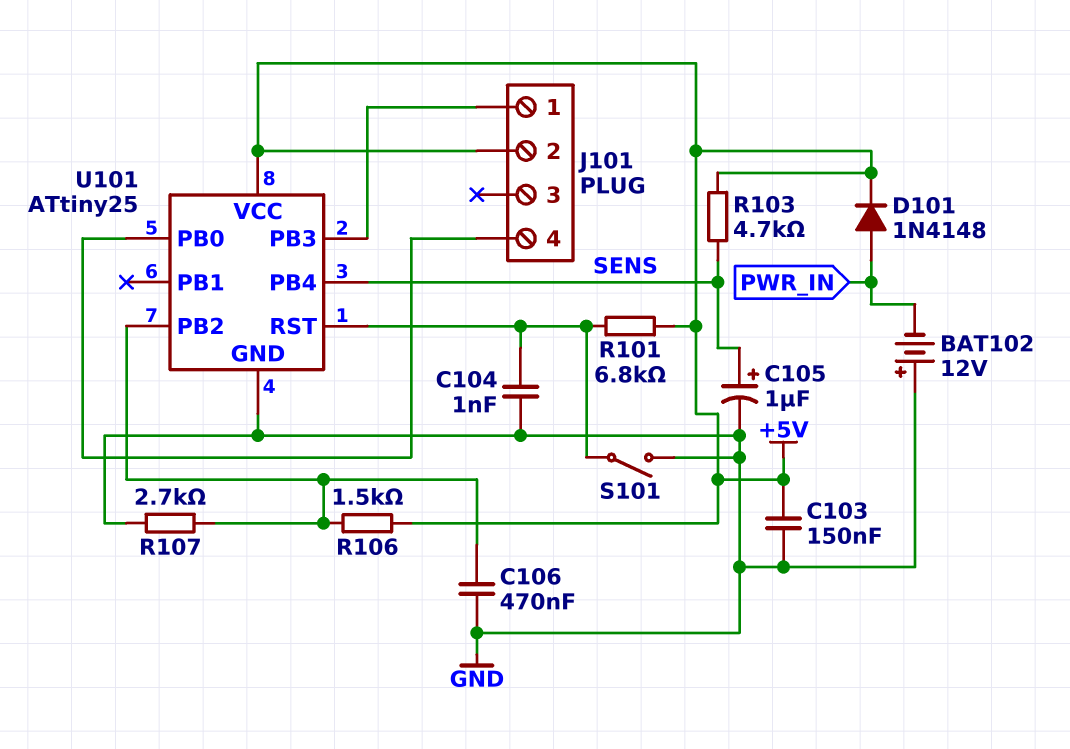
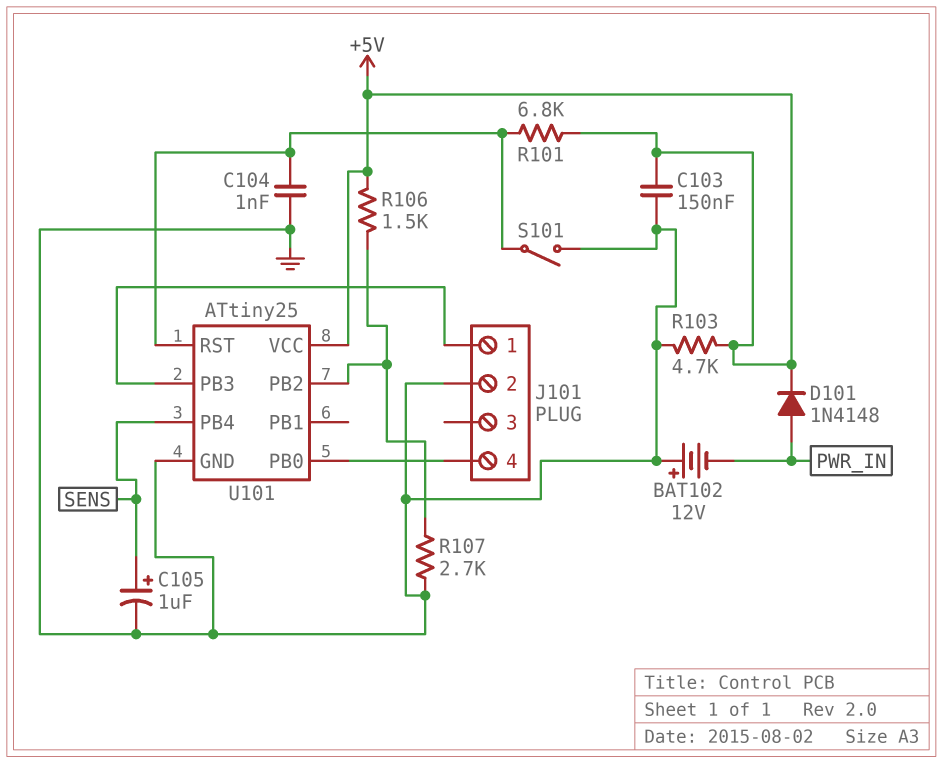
C106: 470nF (GND, U101/PB2) -> none
J101 pin 2: +5V -> GND
R103: 4.7k (+5V, SENS) -> 4.7k (+5V, GND)

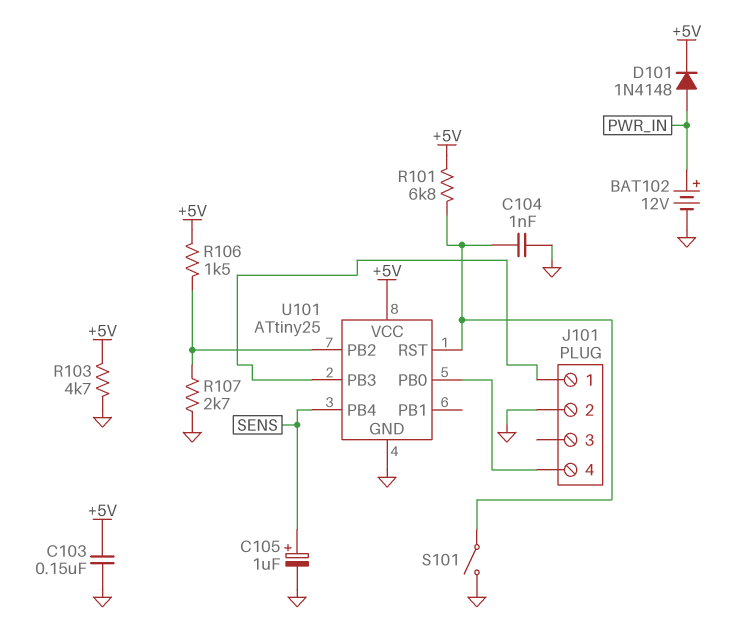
BAT102: 12V (plus GND, minus PWR_IN) -> 12V (plus PWR_IN, minus GND)

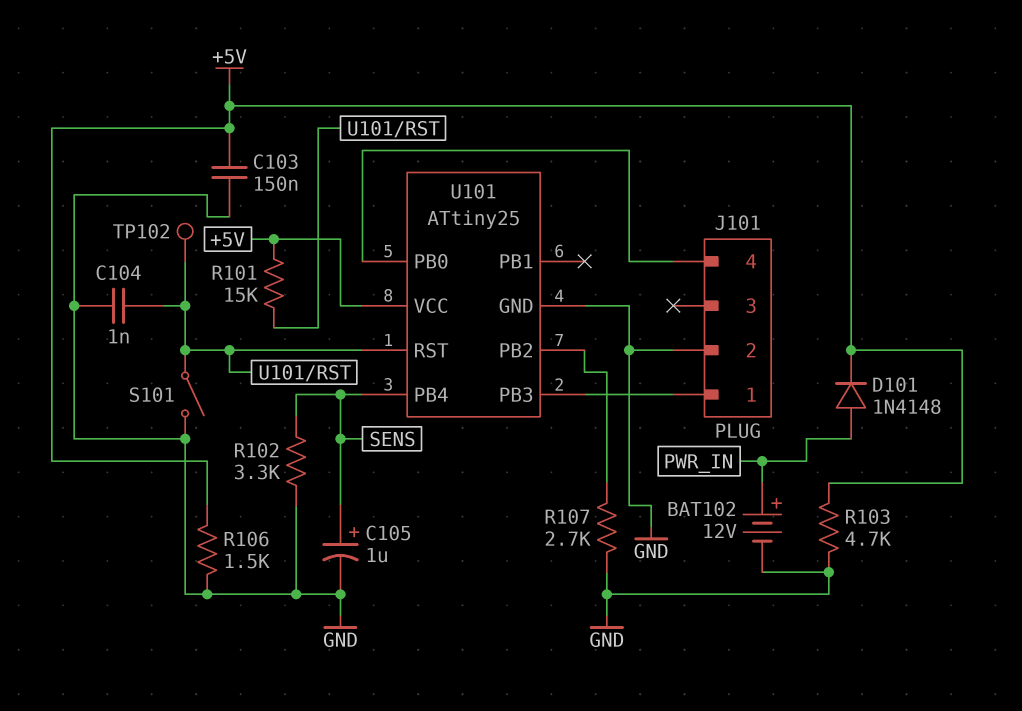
R101: 6.8k (+5V, U101/RST) -> 15k (+5V, U101/RST)
R102: none -> 3.3k (GND, SENS)
R106: 1.5k (+5V, U101/PB2) -> 1.5k (+5V, GND)
TP102: none -> test point (U101/RST)

